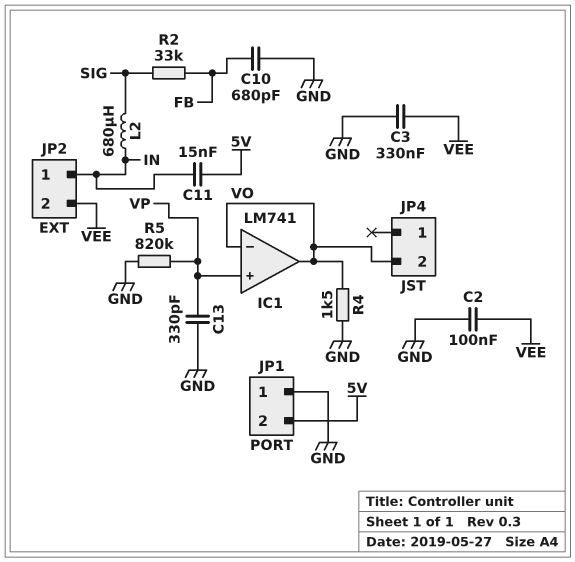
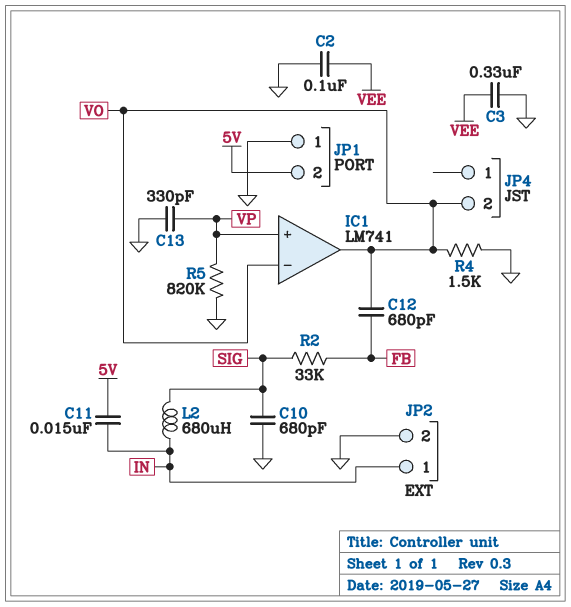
C10: 680pF (FB, GND) -> 680pF (GND, SIG)
C12: none -> 680pF (FB, VO)
JP2 pin 2: VEE -> GND

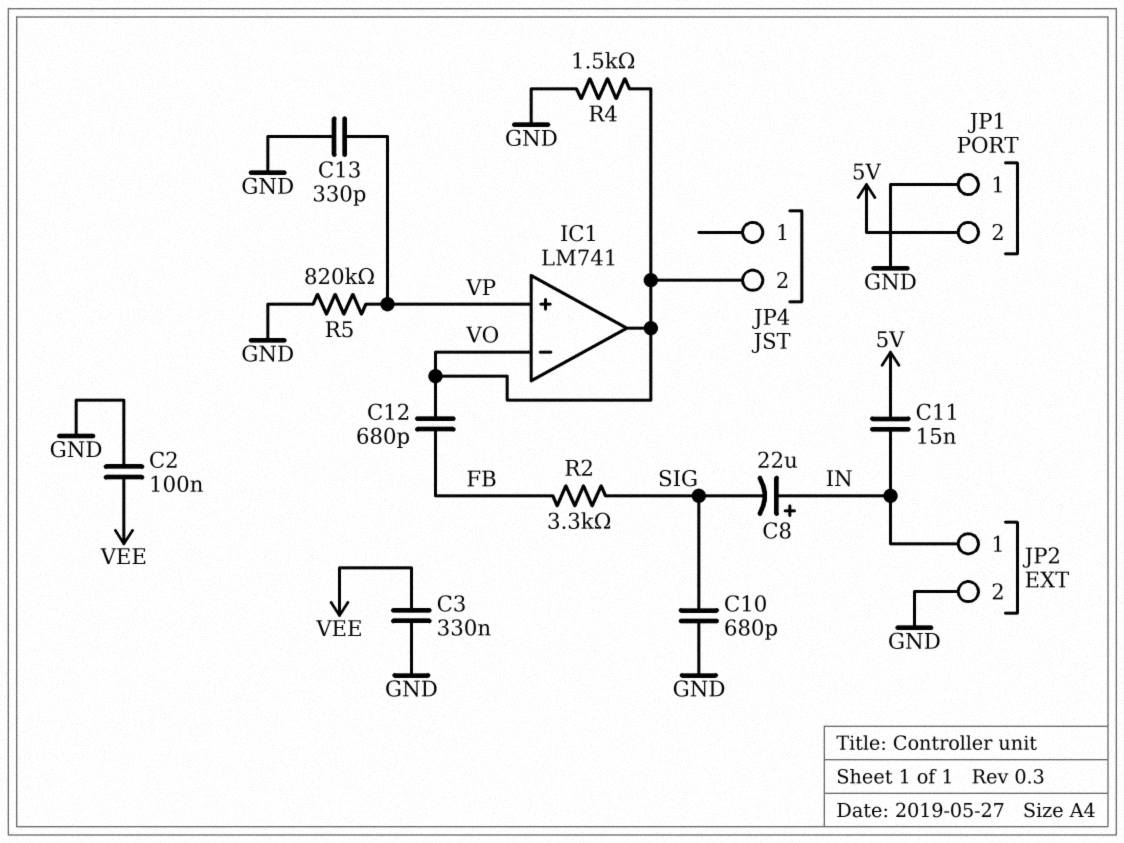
C8: none -> 22uF (plus IN, minus SIG)
L2: 680uH (IN, SIG) -> none
R2: 33k (FB, SIG) -> 3.3k (FB, SIG)

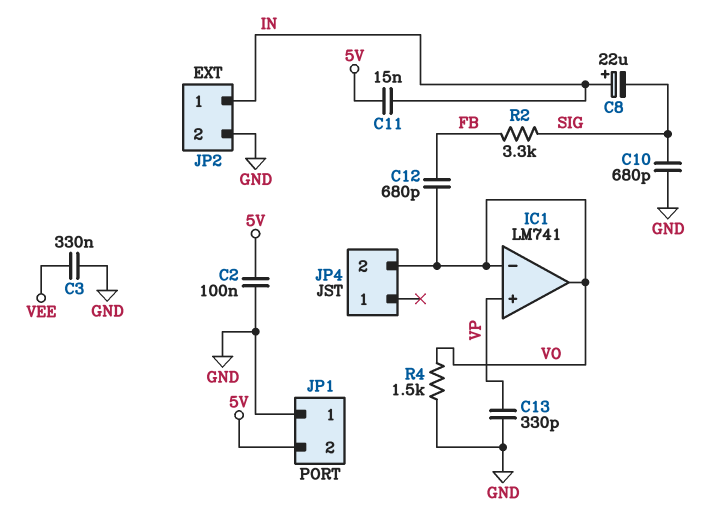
C2: 100nF (GND, VEE) -> 100nF (5V, GND)
R5: 820k (GND, VP) -> none

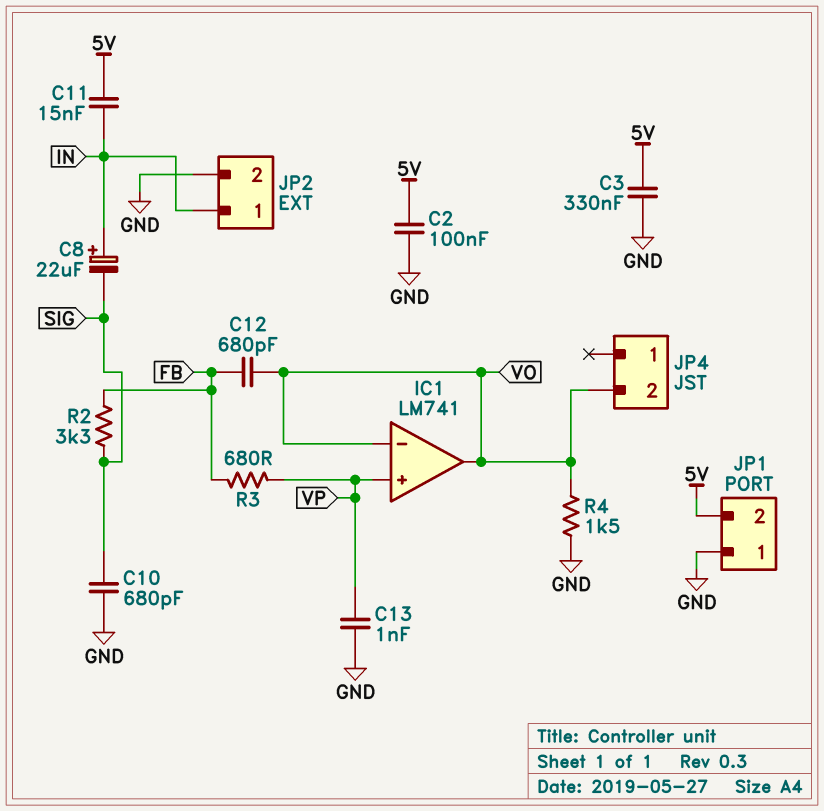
C3: 330nF (GND, VEE) -> 330nF (5V, GND)
C13: 330pF (GND, VP) -> 1nF (GND, VP)
R3: none -> 680 (FB, VP)

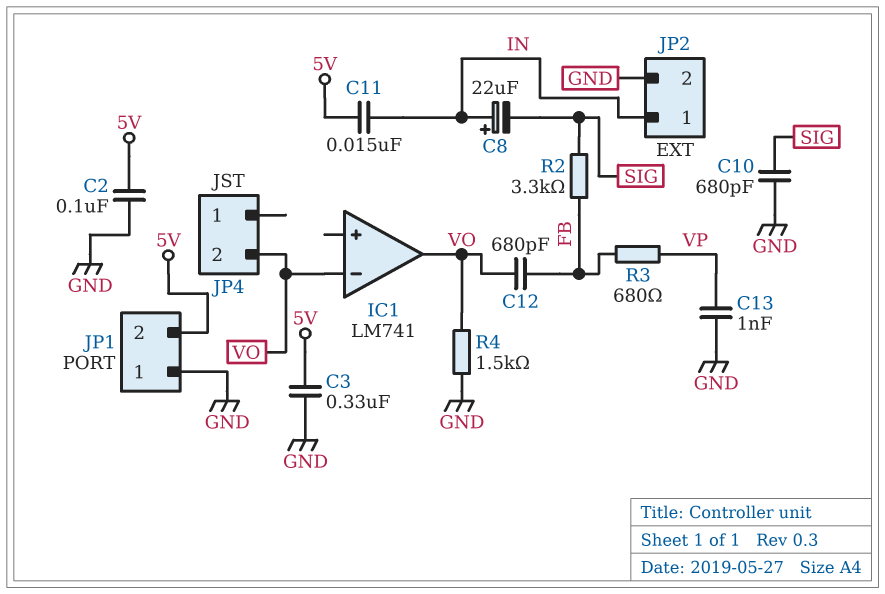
IC1 pin in+: VP -> none

